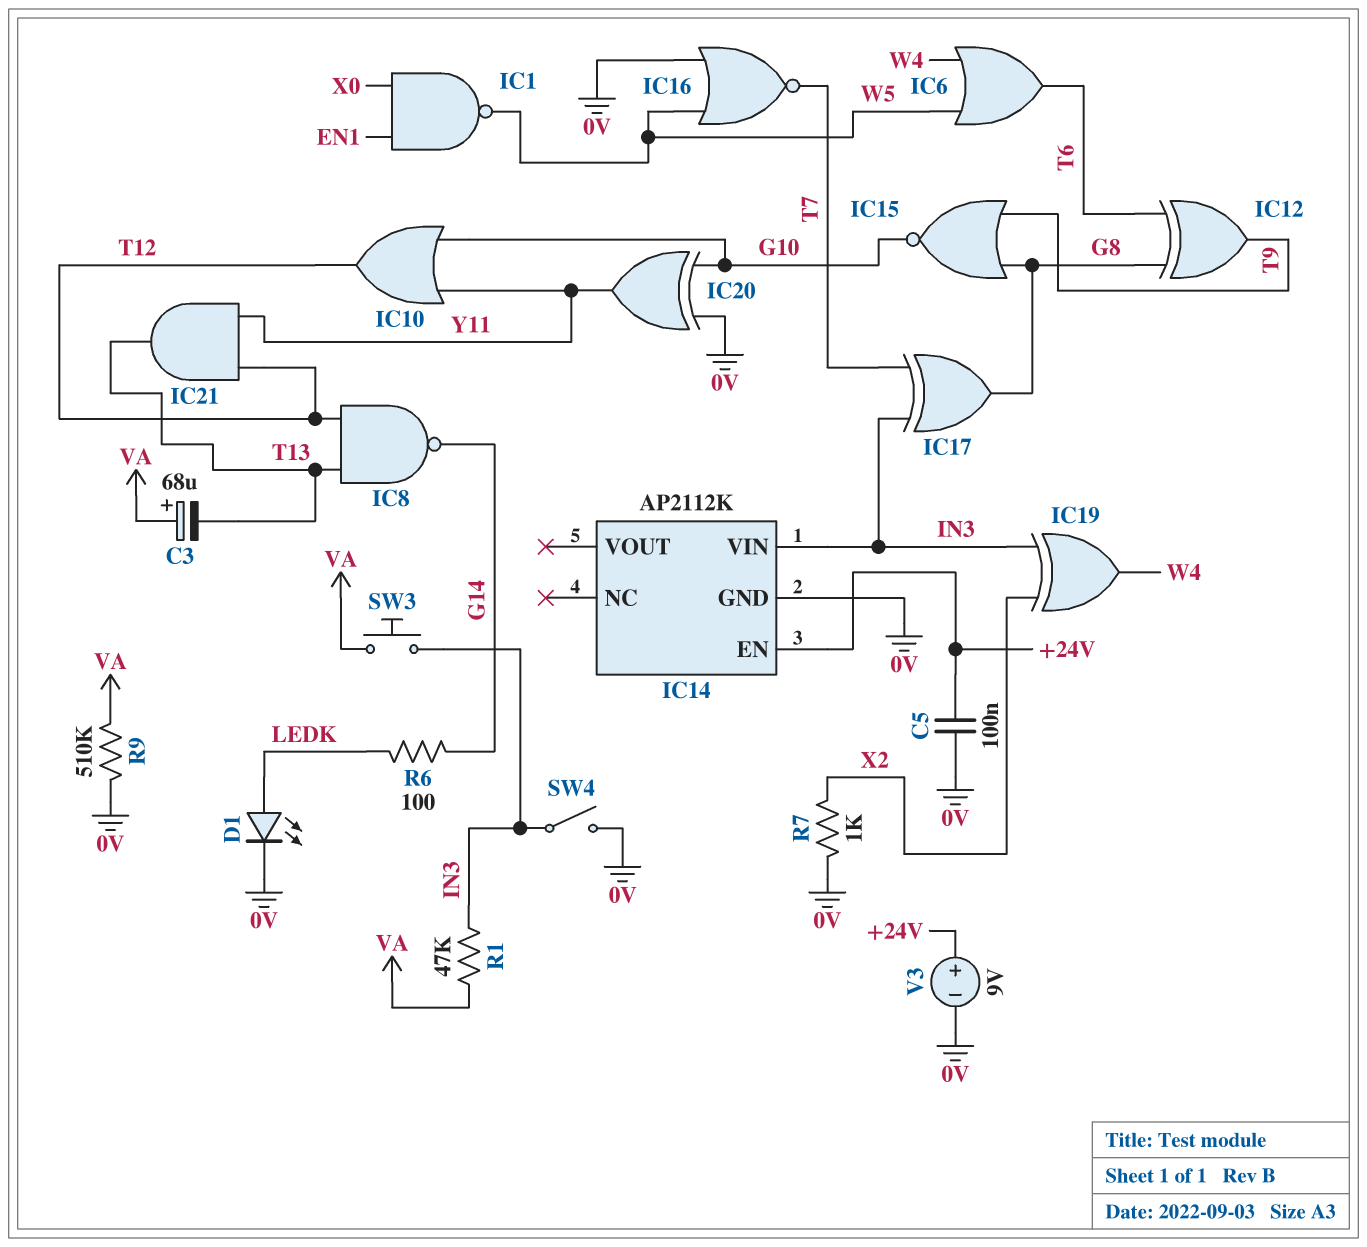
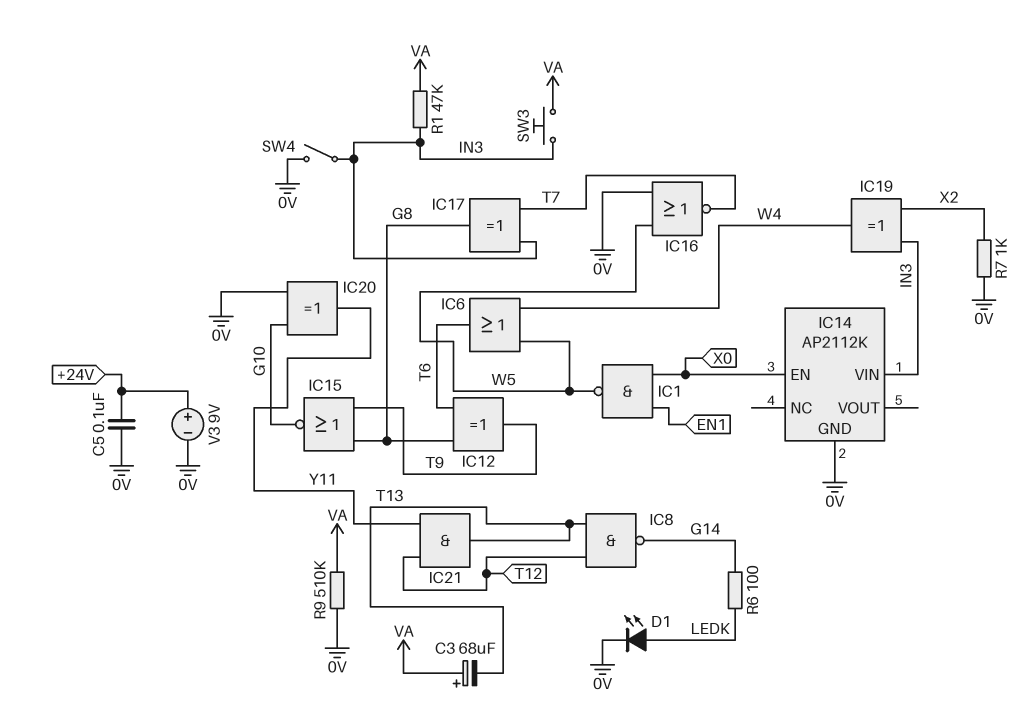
IC10: OR (in G10, in Y11, out T12) -> none
IC14 pin EN: +24V -> X0

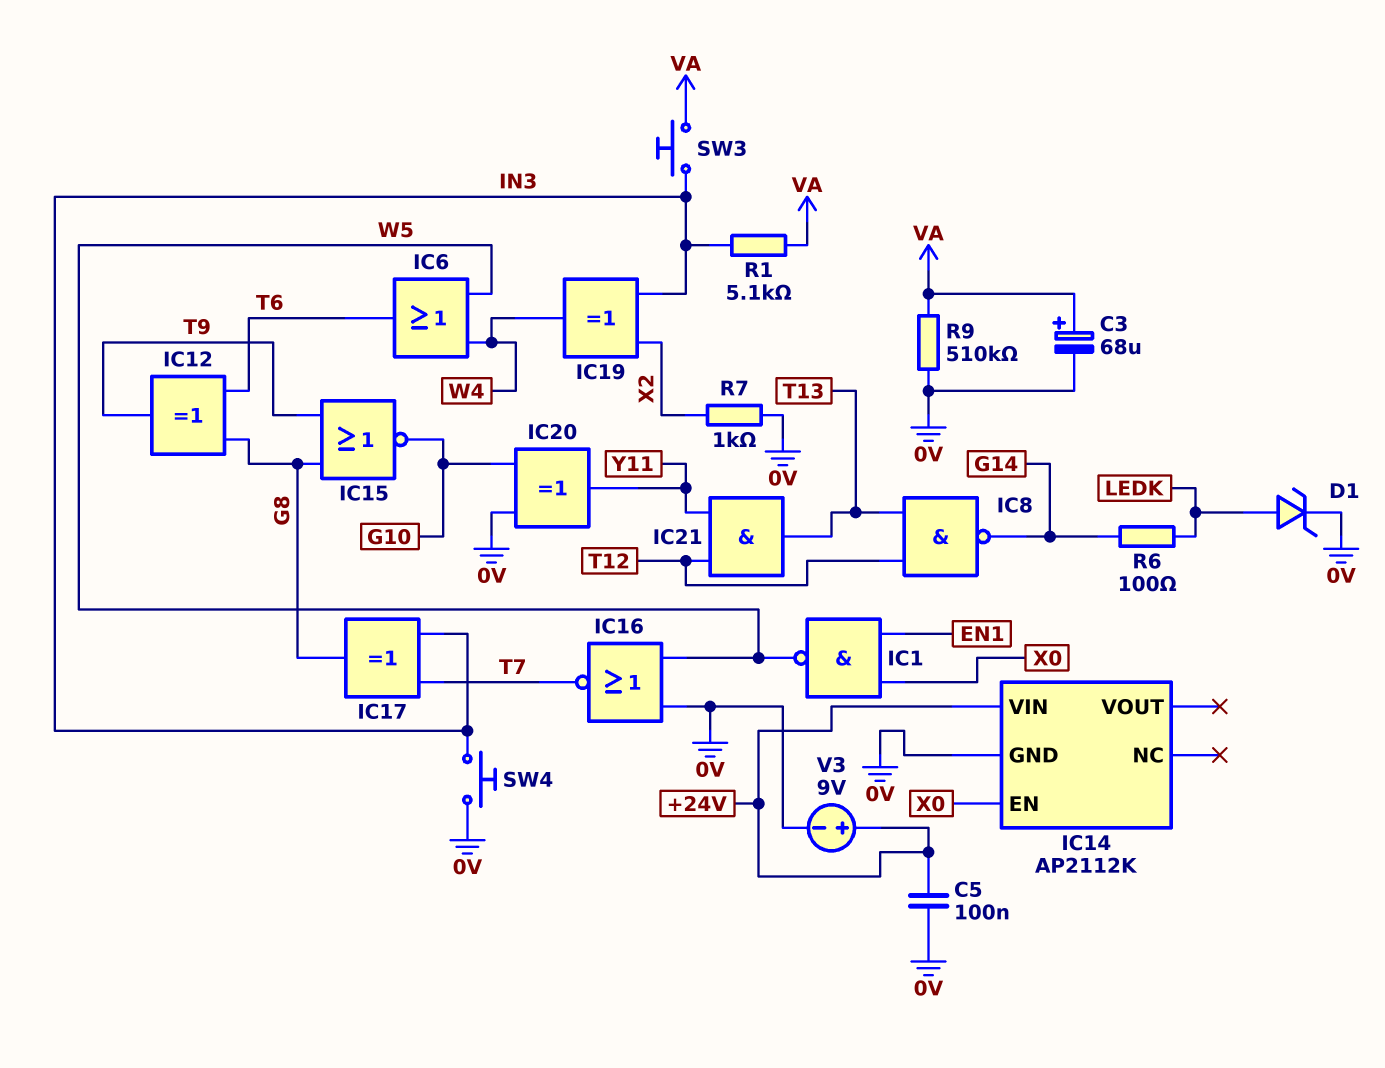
C3: 68uF (plus VA, minus T13) -> 68uF (plus VA, minus 0V)
D1: LED (A LEDK, K 0V) -> zener (A LEDK, K 0V)
IC14 pin VIN: IN3 -> +24V
R1: 47k (IN3, VA) -> 5.1k (IN3, VA)
SW4: switch (0V, IN3) -> button (0V, IN3)

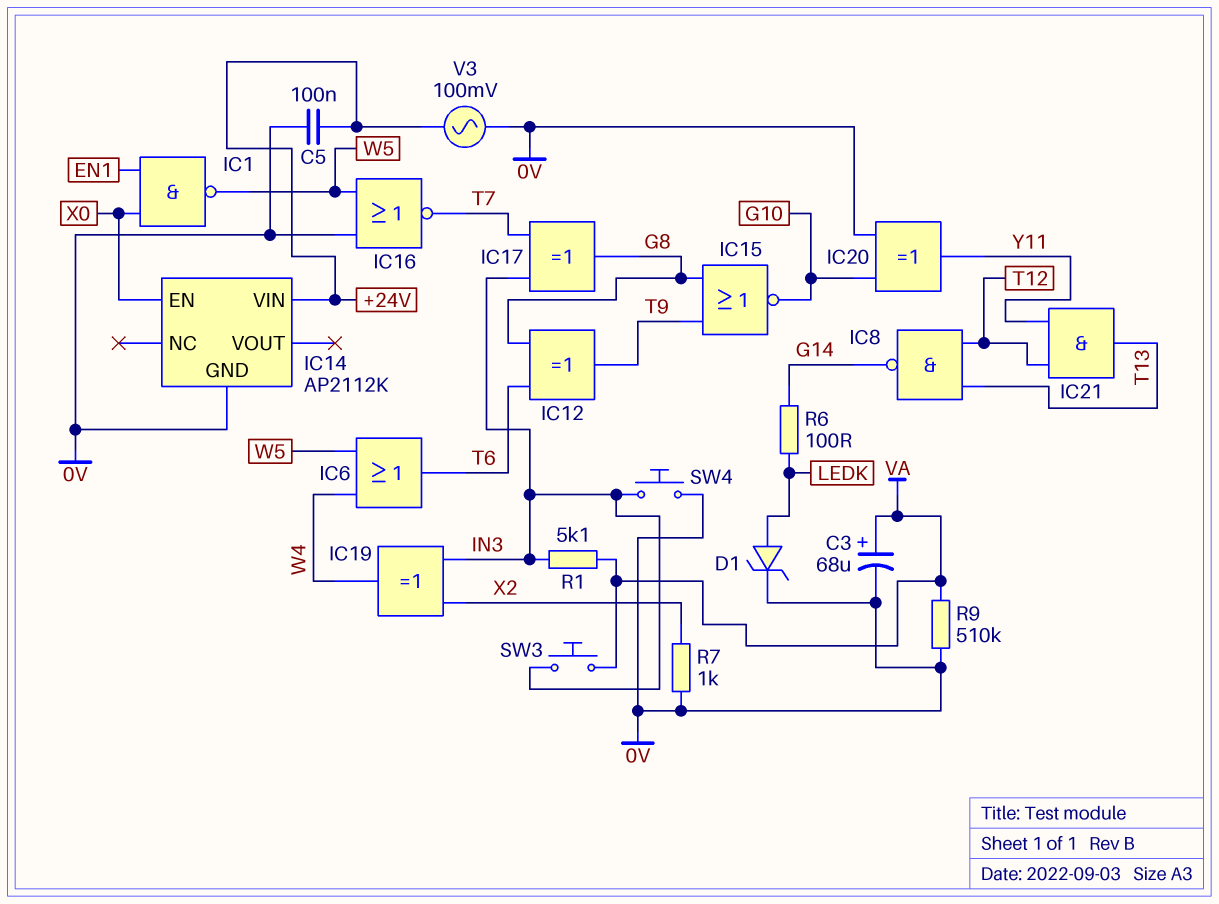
V3: 9V (plus +24V, minus 0V) -> AC 100mV (+24V, 0V)

